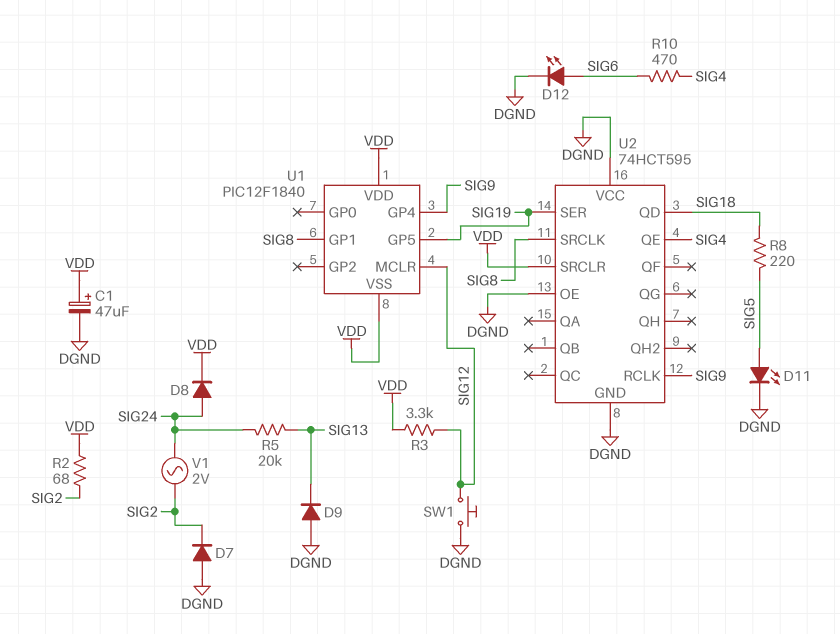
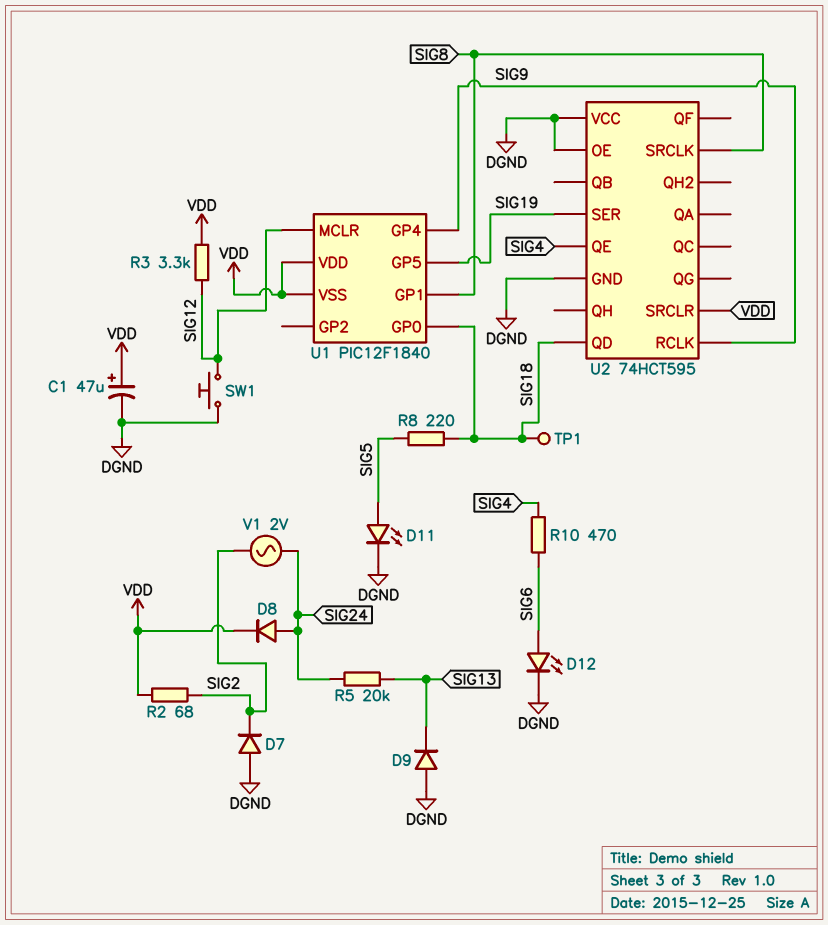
TP1: none -> test point (SIG18)
U1 pin GP0: none -> SIG18

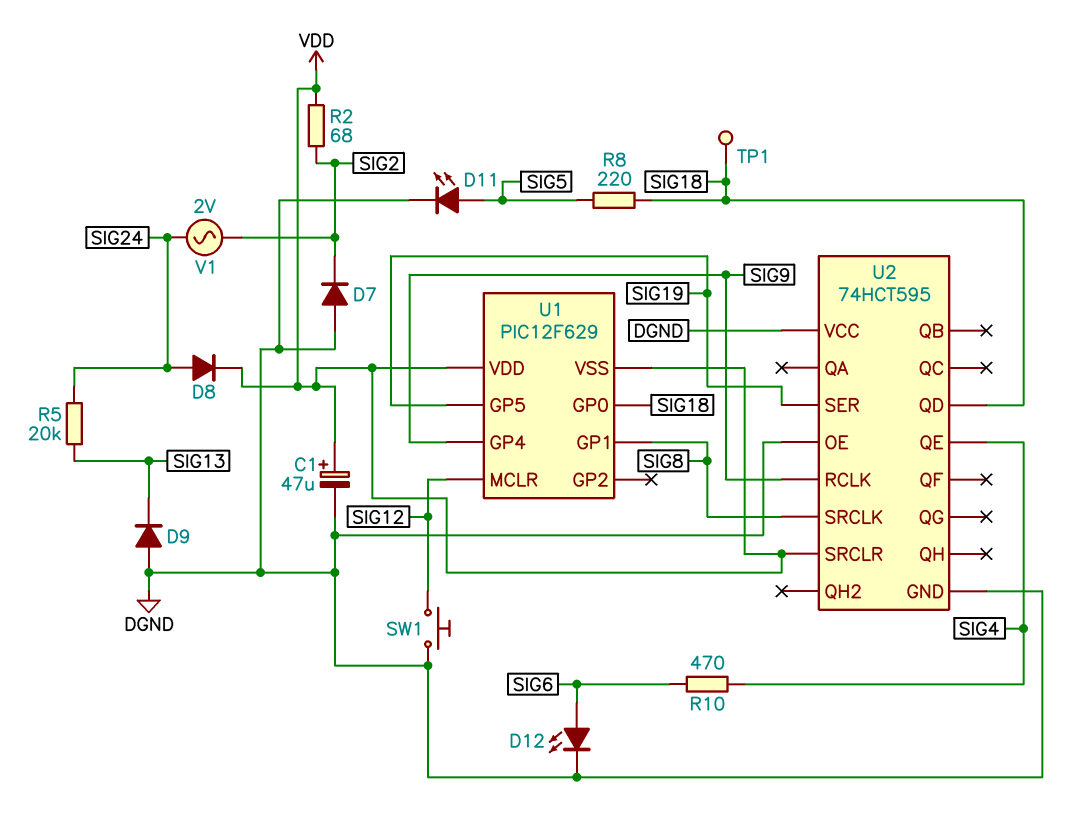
R3: 3.3k (SIG12, VDD) -> none
U1: PIC12F1840 -> PIC12F629

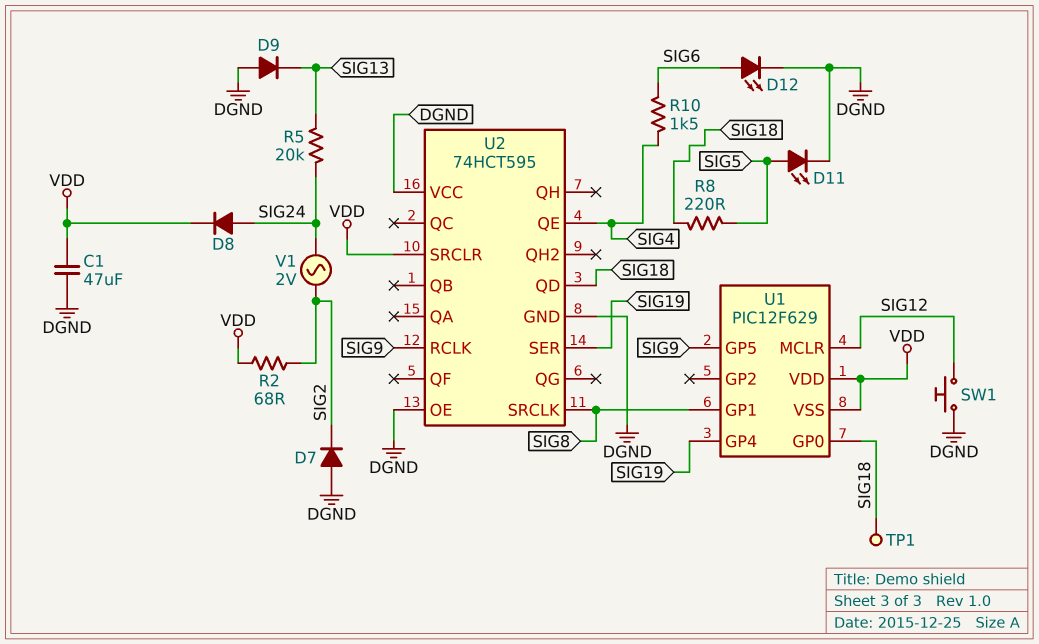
C1: 47uF (plus VDD, minus DGND) -> 47uF (DGND, VDD)
R10: 470 (SIG4, SIG6) -> 1.5k (SIG4, SIG6)
U1 pin GP4: SIG9 -> SIG19
U1 pin GP5: SIG19 -> SIG9

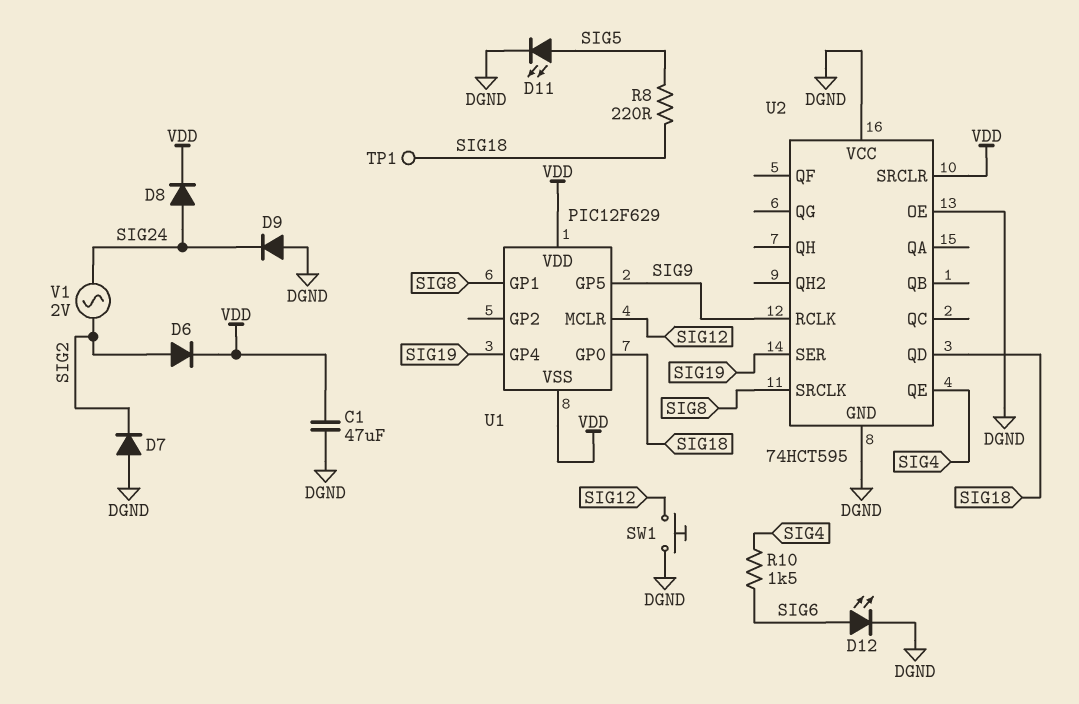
D6: none -> diode (A SIG2, K VDD)
D9: diode (A DGND, K SIG13) -> diode (A DGND, K SIG24)
R2: 68 (SIG2, VDD) -> none
R5: 20k (SIG13, SIG24) -> none

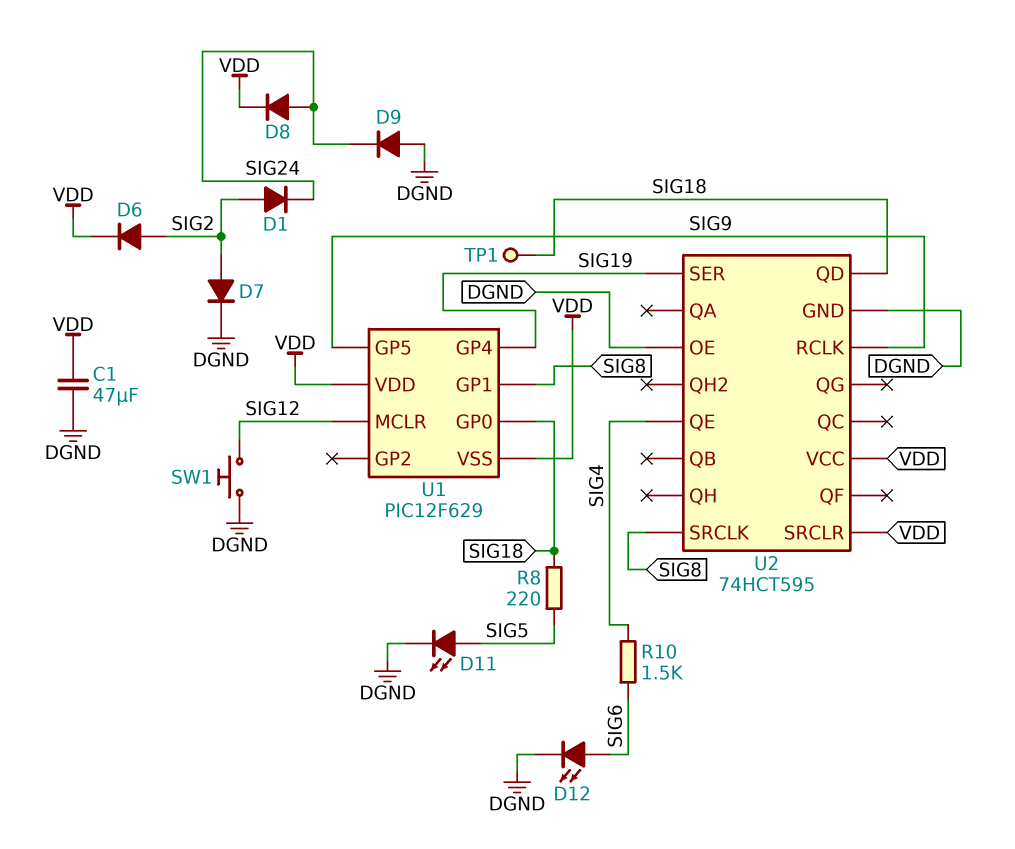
D1: none -> diode (A SIG2, K SIG24)
D7: diode (A DGND, K SIG2) -> diode (A SIG2, K DGND)
U2 pin VCC: DGND -> VDD
V1: AC 2V (SIG2, SIG24) -> none

